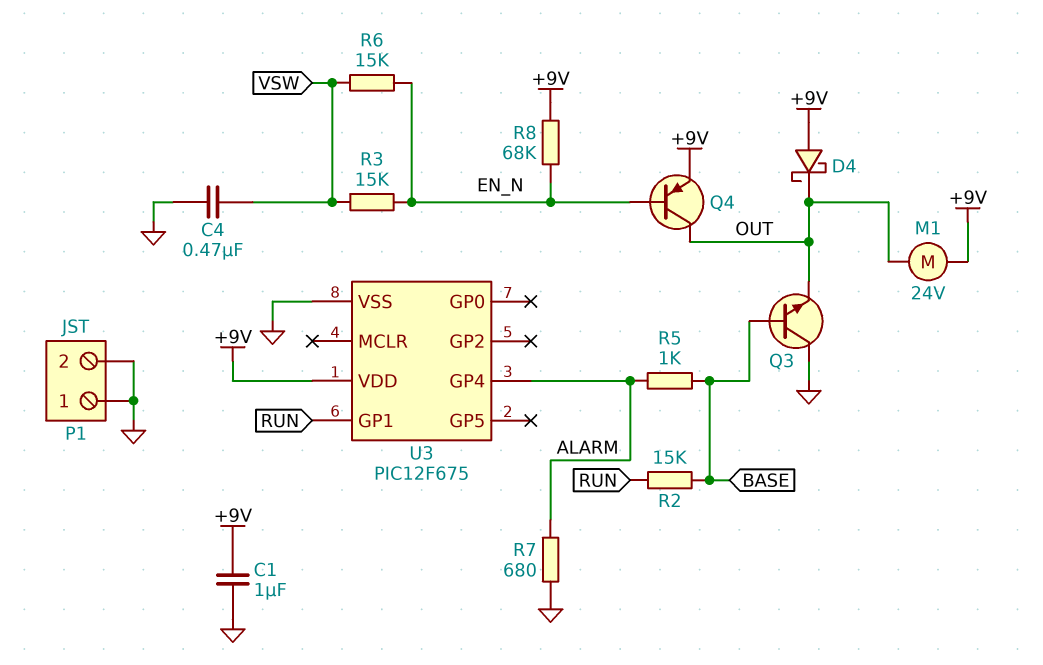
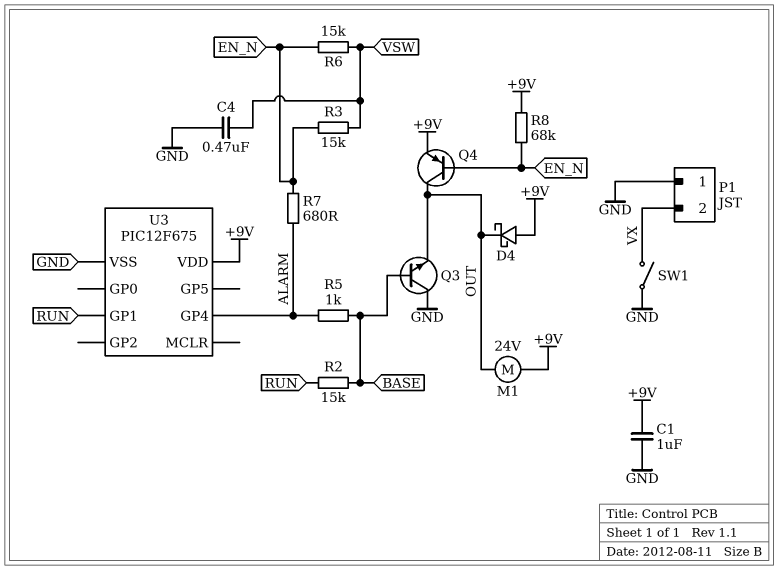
P1 pin 2: GND -> VX
R7: 680 (ALARM, GND) -> 680 (ALARM, EN_N)
SW1: none -> switch (GND, VX)

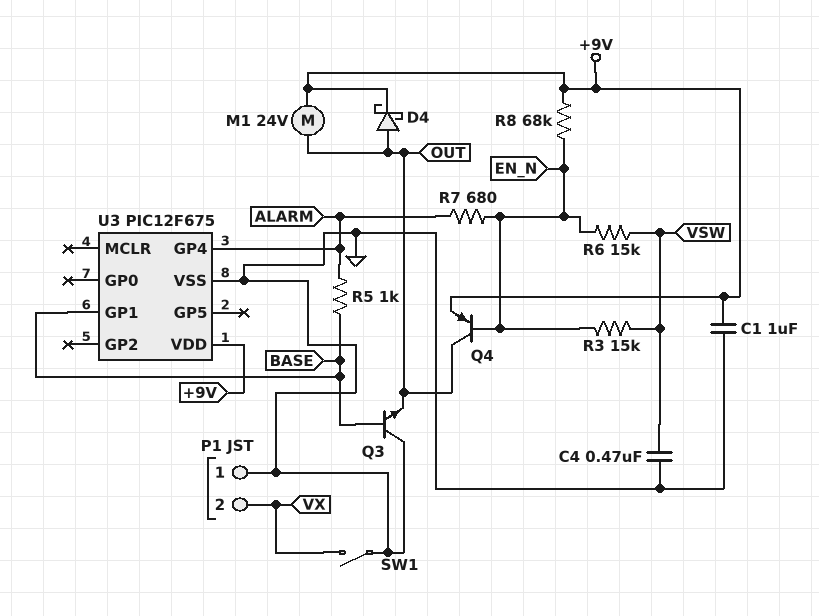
D4: schottky (A +9V, K OUT) -> schottky (A OUT, K +9V)
R2: 15k (BASE, RUN) -> none
U3 pin GP1: RUN -> BASE

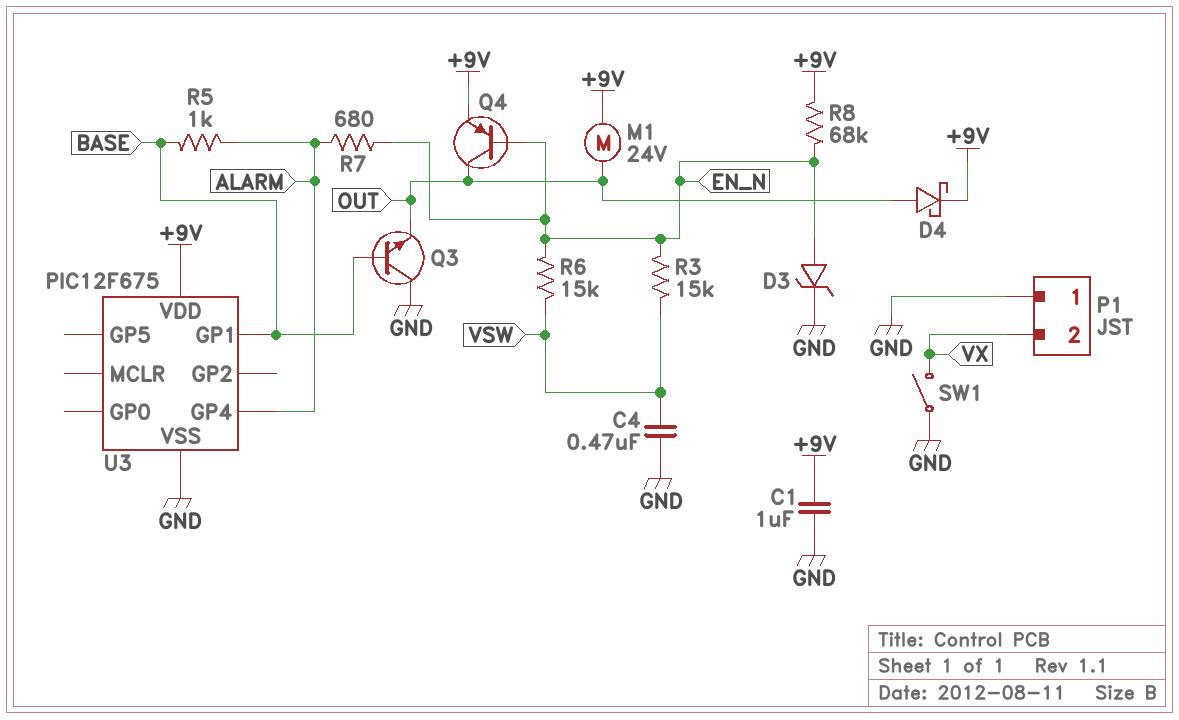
D3: none -> zener (A EN_N, K GND)

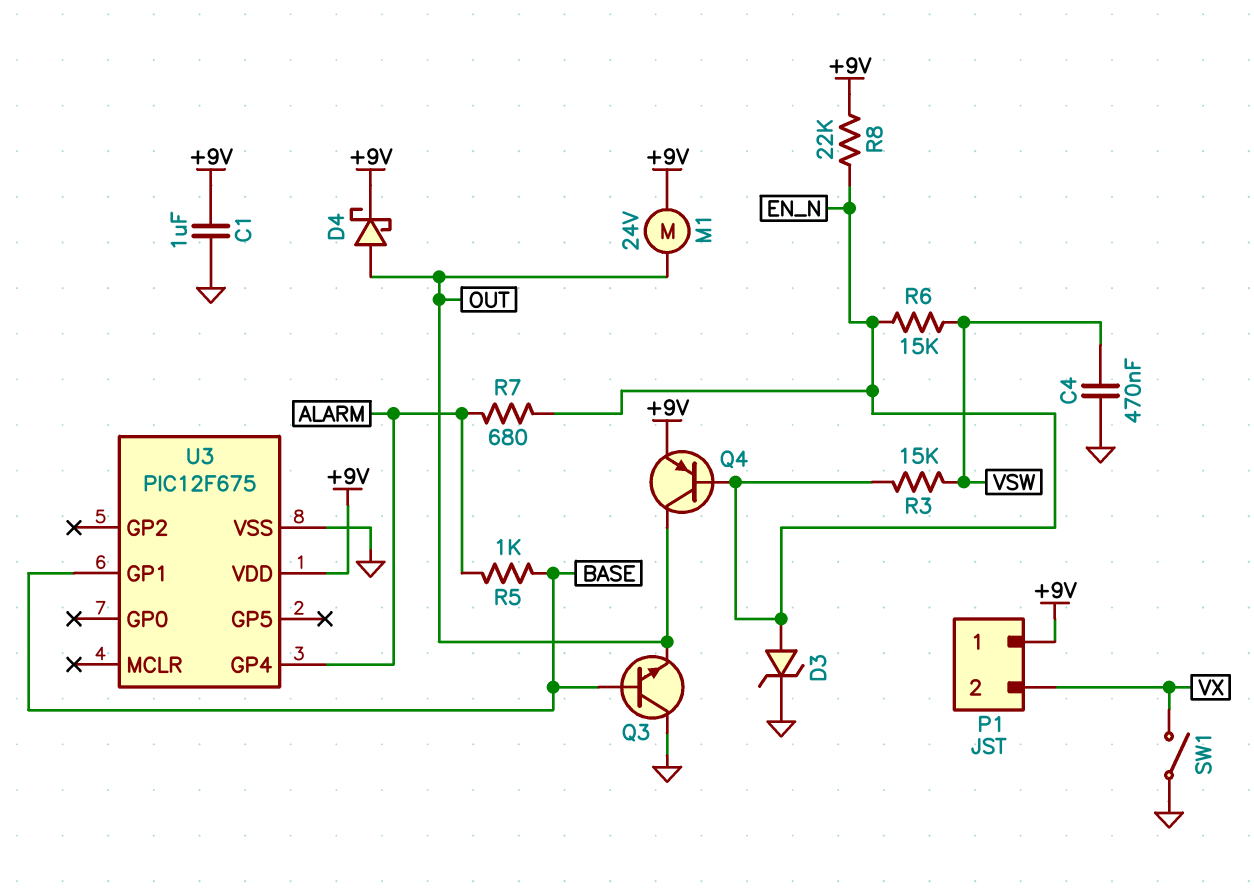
P1 pin 1: GND -> +9V
R8: 68k (+9V, EN_N) -> 22k (+9V, EN_N)

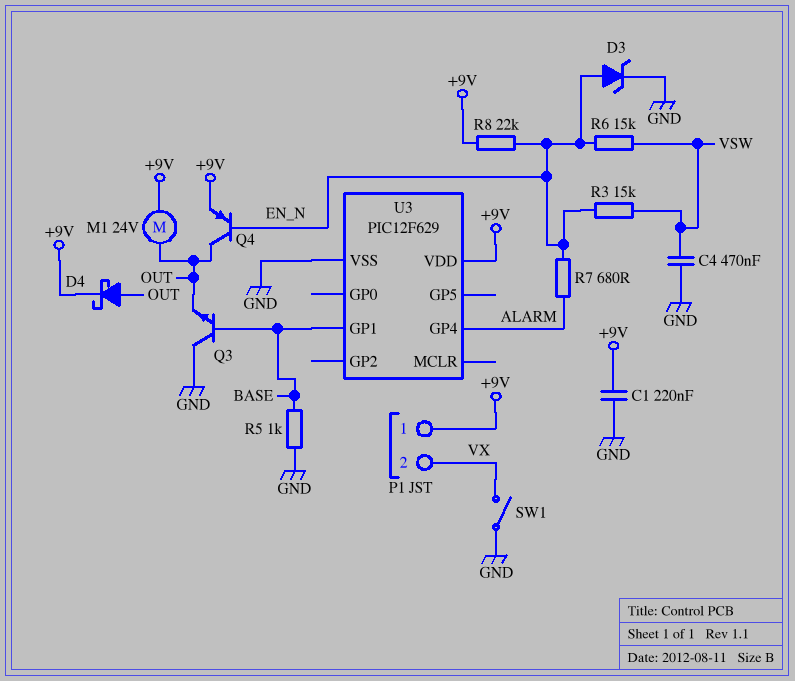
C1: 1uF (+9V, GND) -> 220nF (+9V, GND)
R5: 1k (ALARM, BASE) -> 1k (BASE, GND)
U3: PIC12F675 -> PIC12F629

